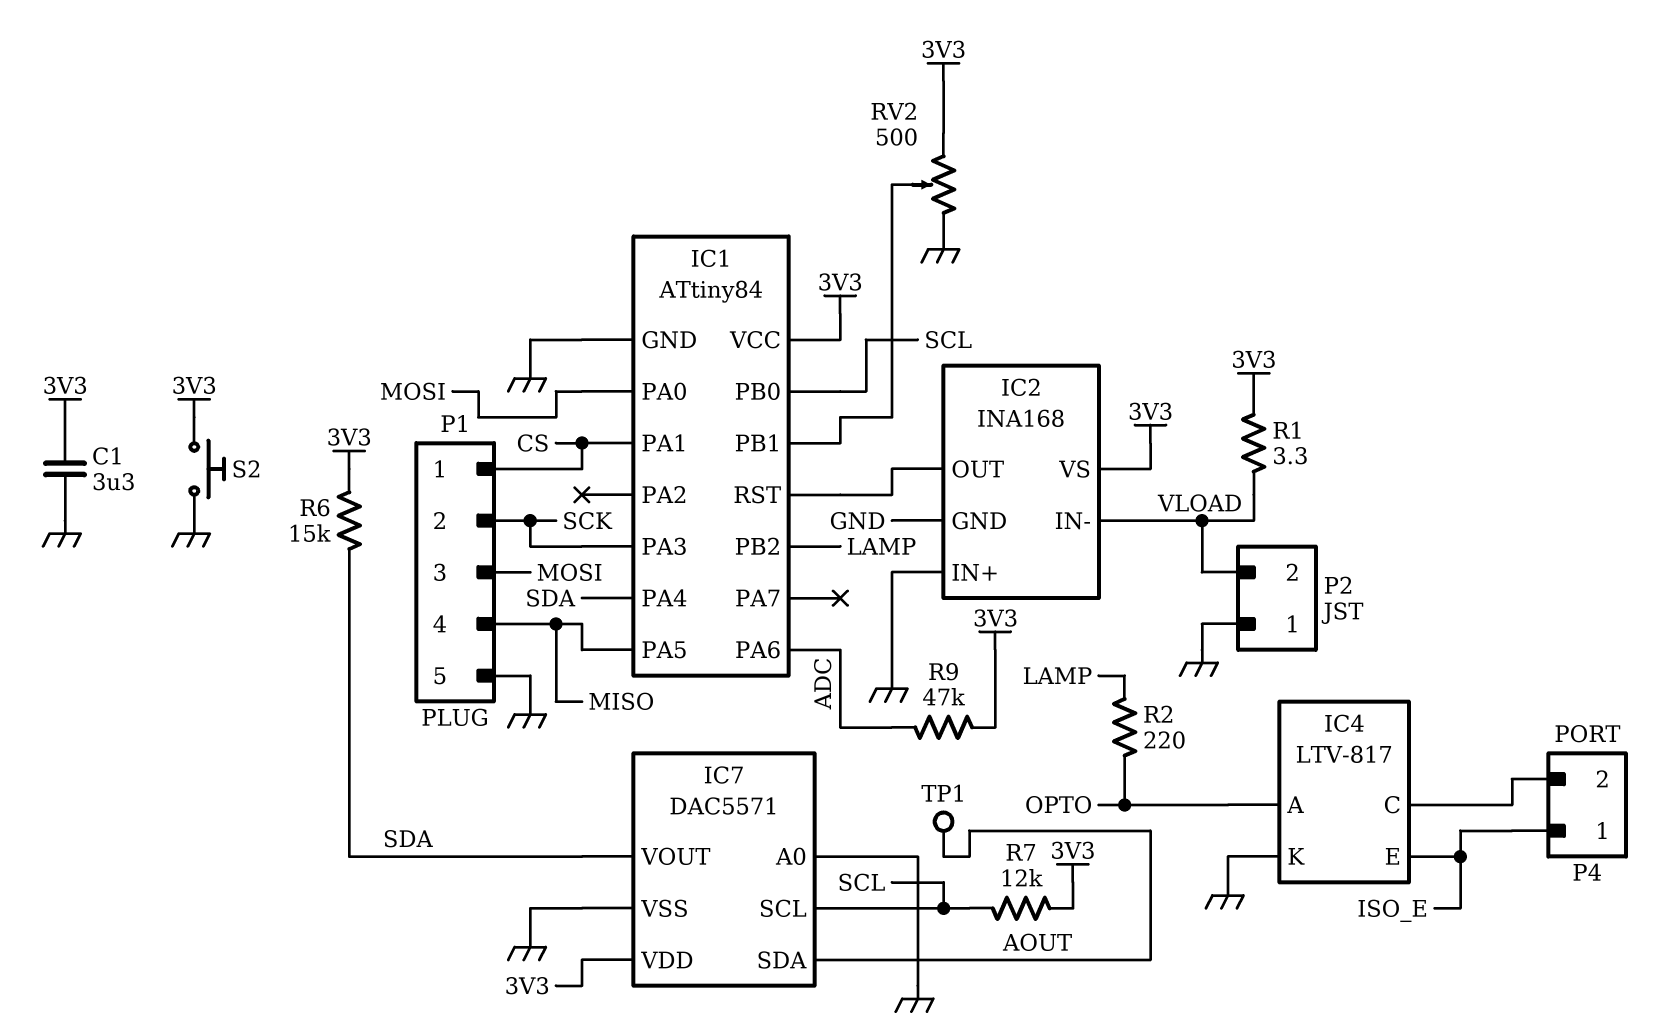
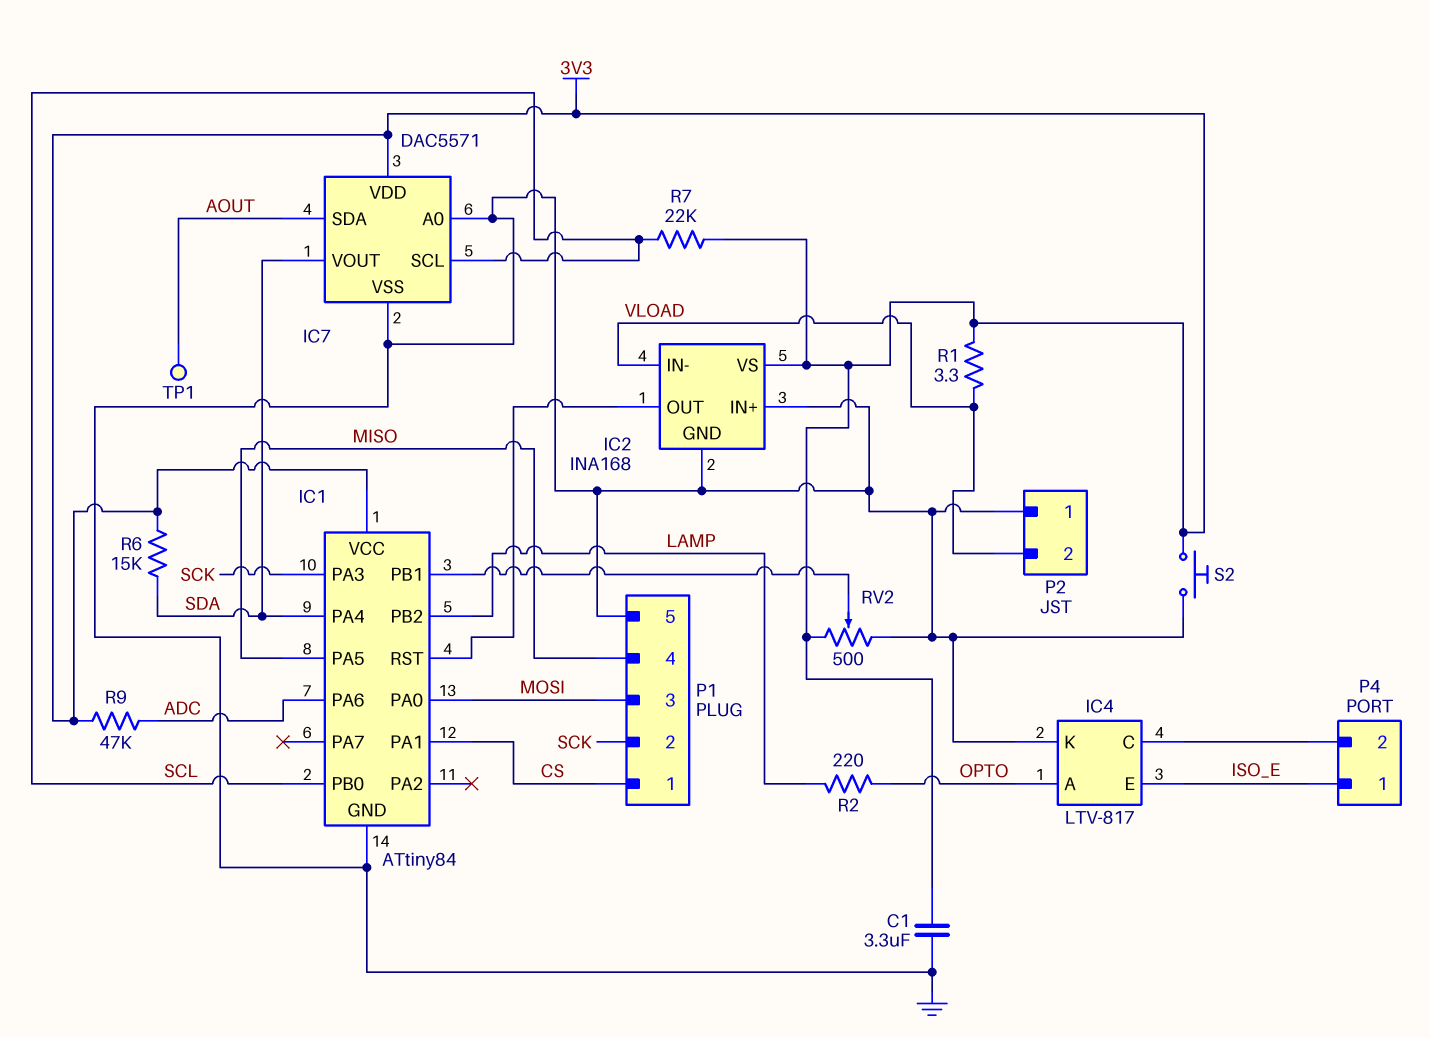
R7: 12k (3V3, SCL) -> 22k (3V3, SCL)

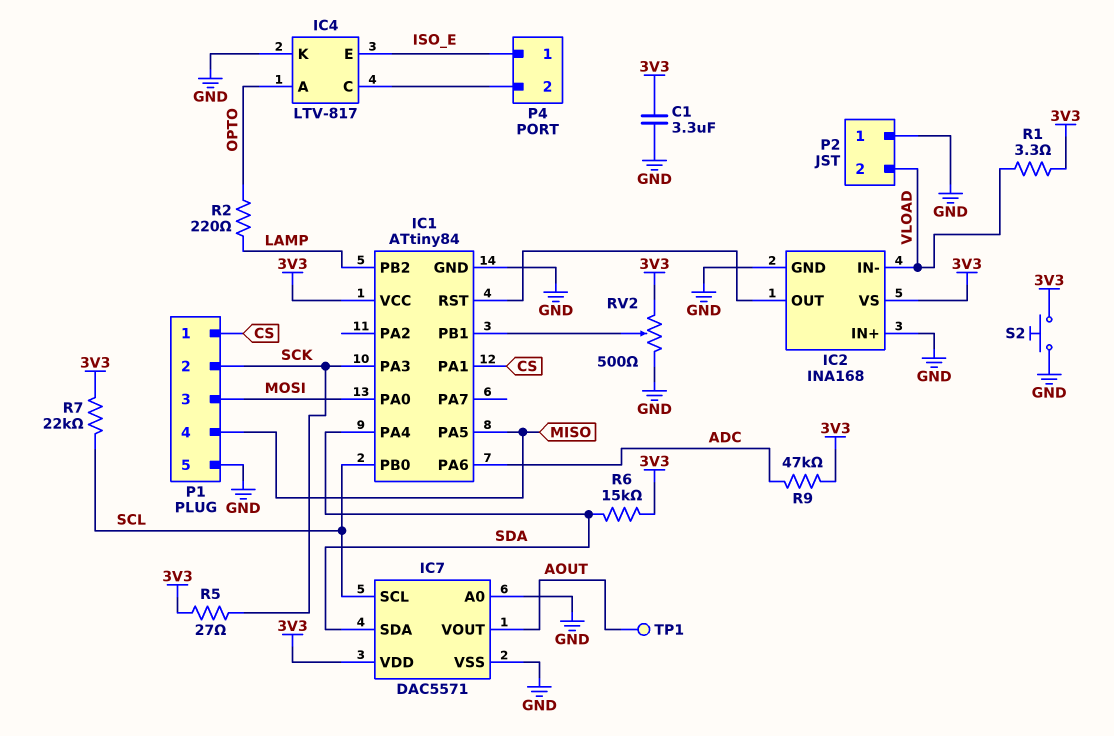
IC7 pin SDA: AOUT -> SDA
IC7 pin VOUT: SDA -> AOUT
R5: none -> 27 (3V3, SCK)

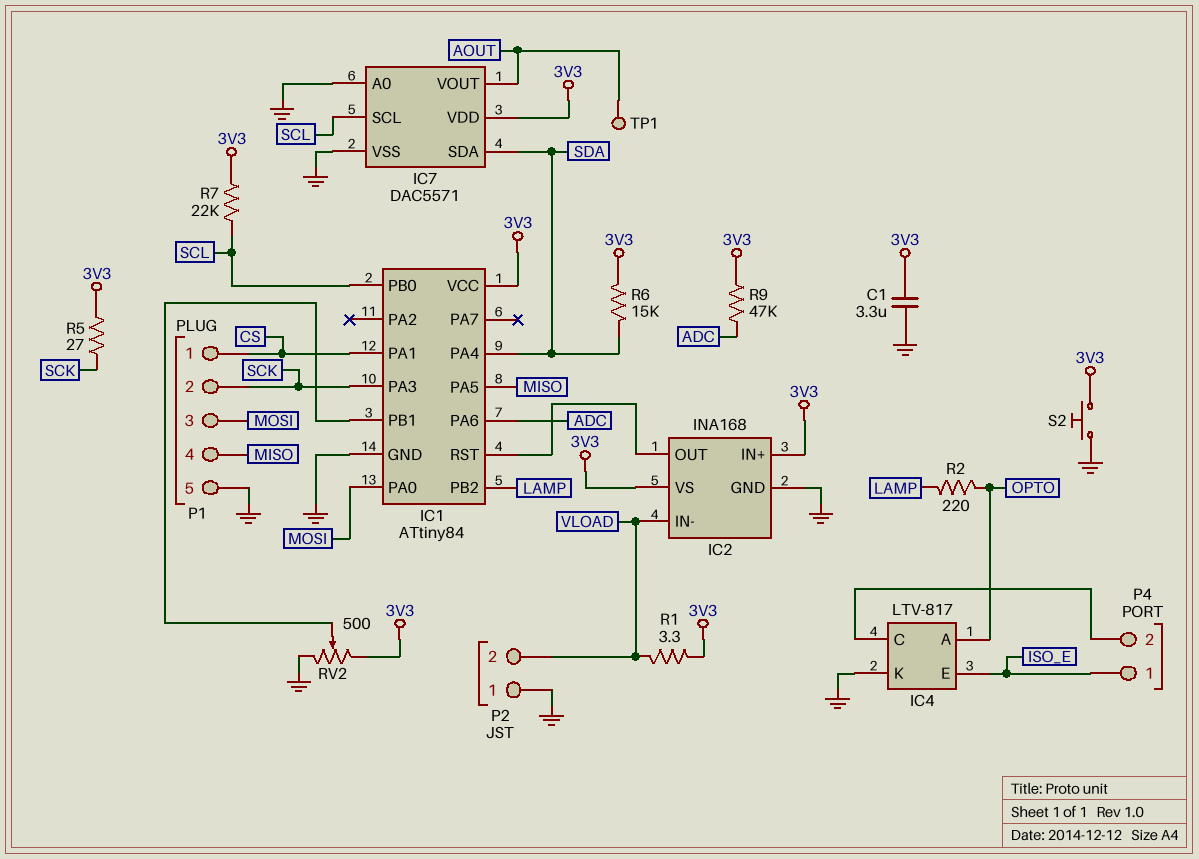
IC2 pin IN+: GND -> 3V3

